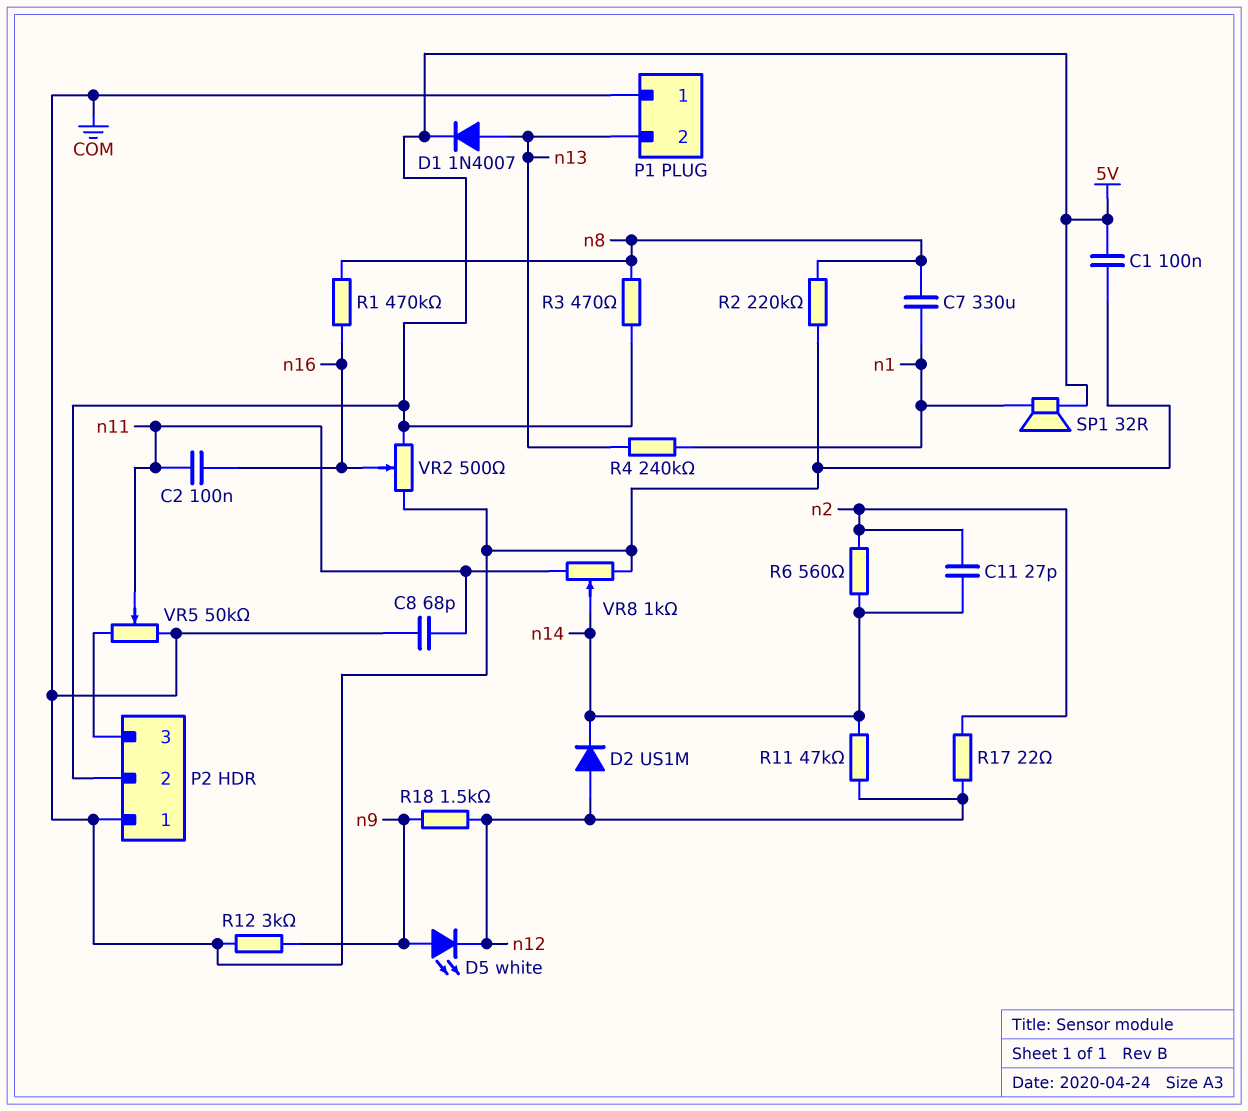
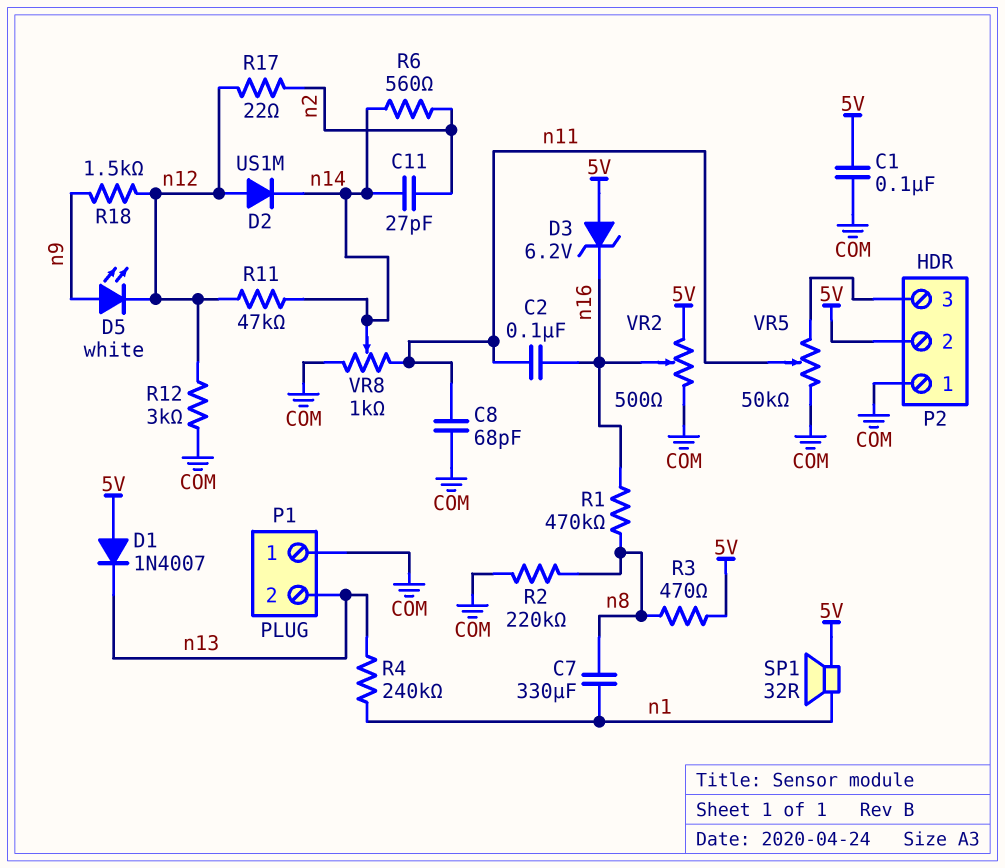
D1: diode 1N4007 (A n13, K 5V) -> diode 1N4007 (A 5V, K n13)
D3: none -> zener 6.2V (A 5V, K n16)
R12: 3k (COM, n9) -> 3k (COM, n12)

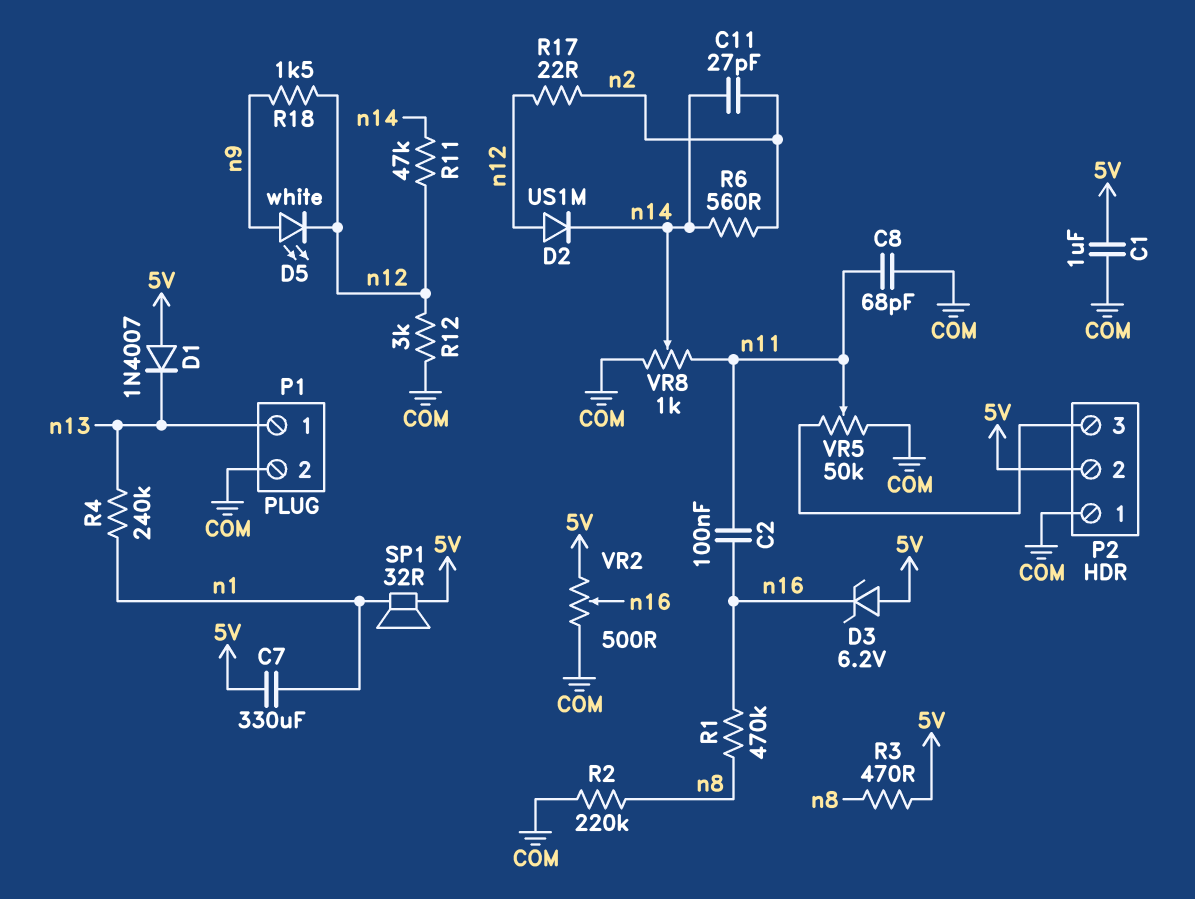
C1: 100nF (5V, COM) -> 1uF (5V, COM)
C7: 330uF (n1, n8) -> 330uF (5V, n1)
P1 pin 1: COM -> n13
P1 pin 2: n13 -> COM

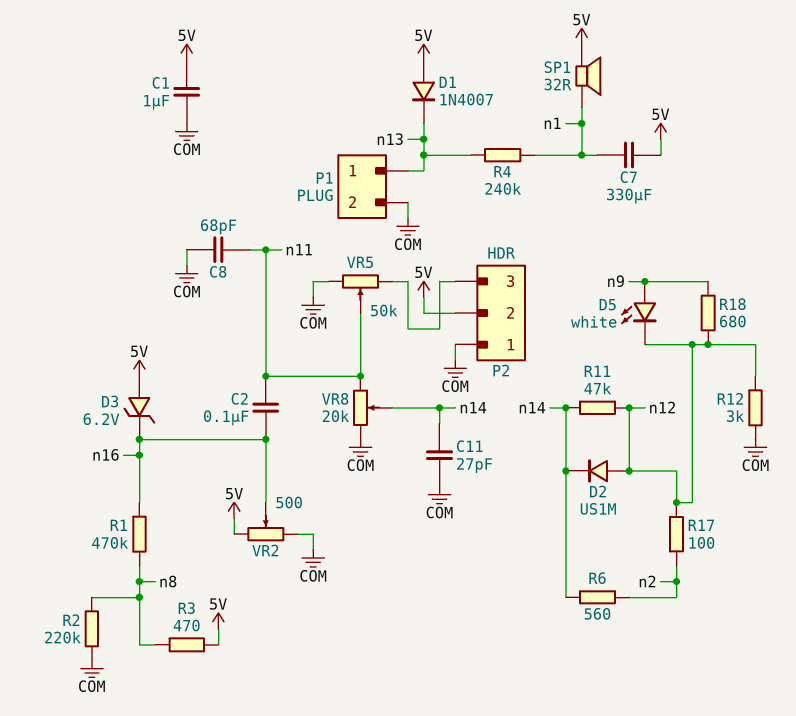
C11: 27pF (n2, n14) -> 27pF (COM, n14)
R17: 22 (n2, n12) -> 100 (n2, n12)
R18: 1.5k (n9, n12) -> 680 (n9, n12)
VR8: 1k (COM, n11, wiper n14) -> 20k (COM, n11, wiper n14)

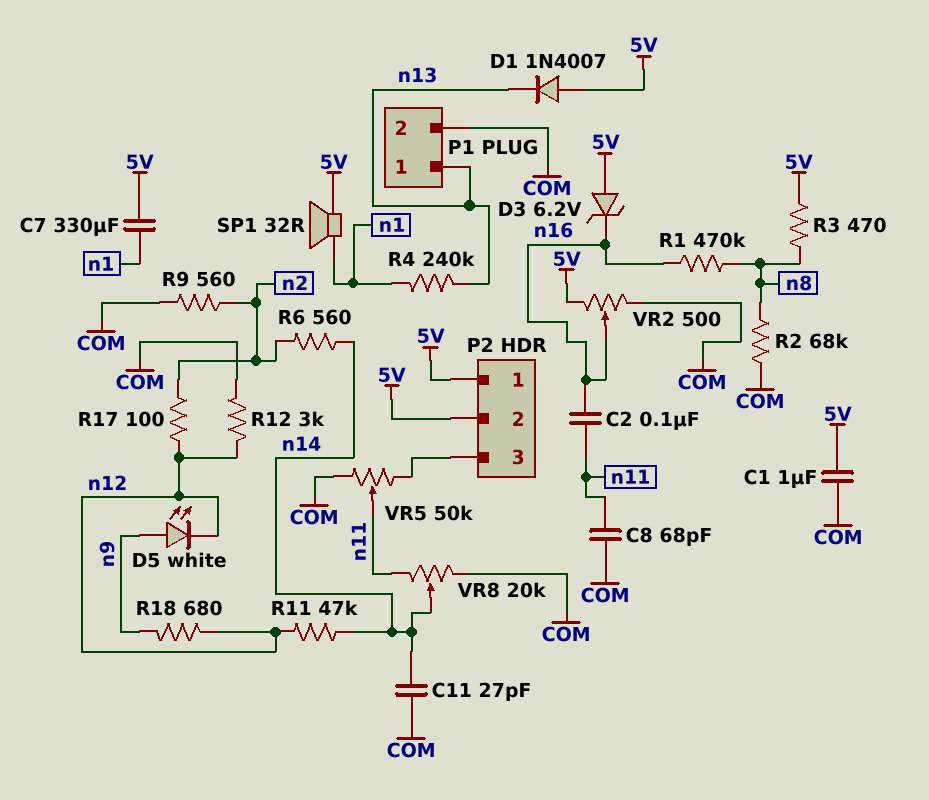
D2: diode US1M (A n12, K n14) -> none
P2 pin 1: COM -> 5V
R2: 220k (COM, n8) -> 68k (COM, n8)
R9: none -> 560 (COM, n2)

